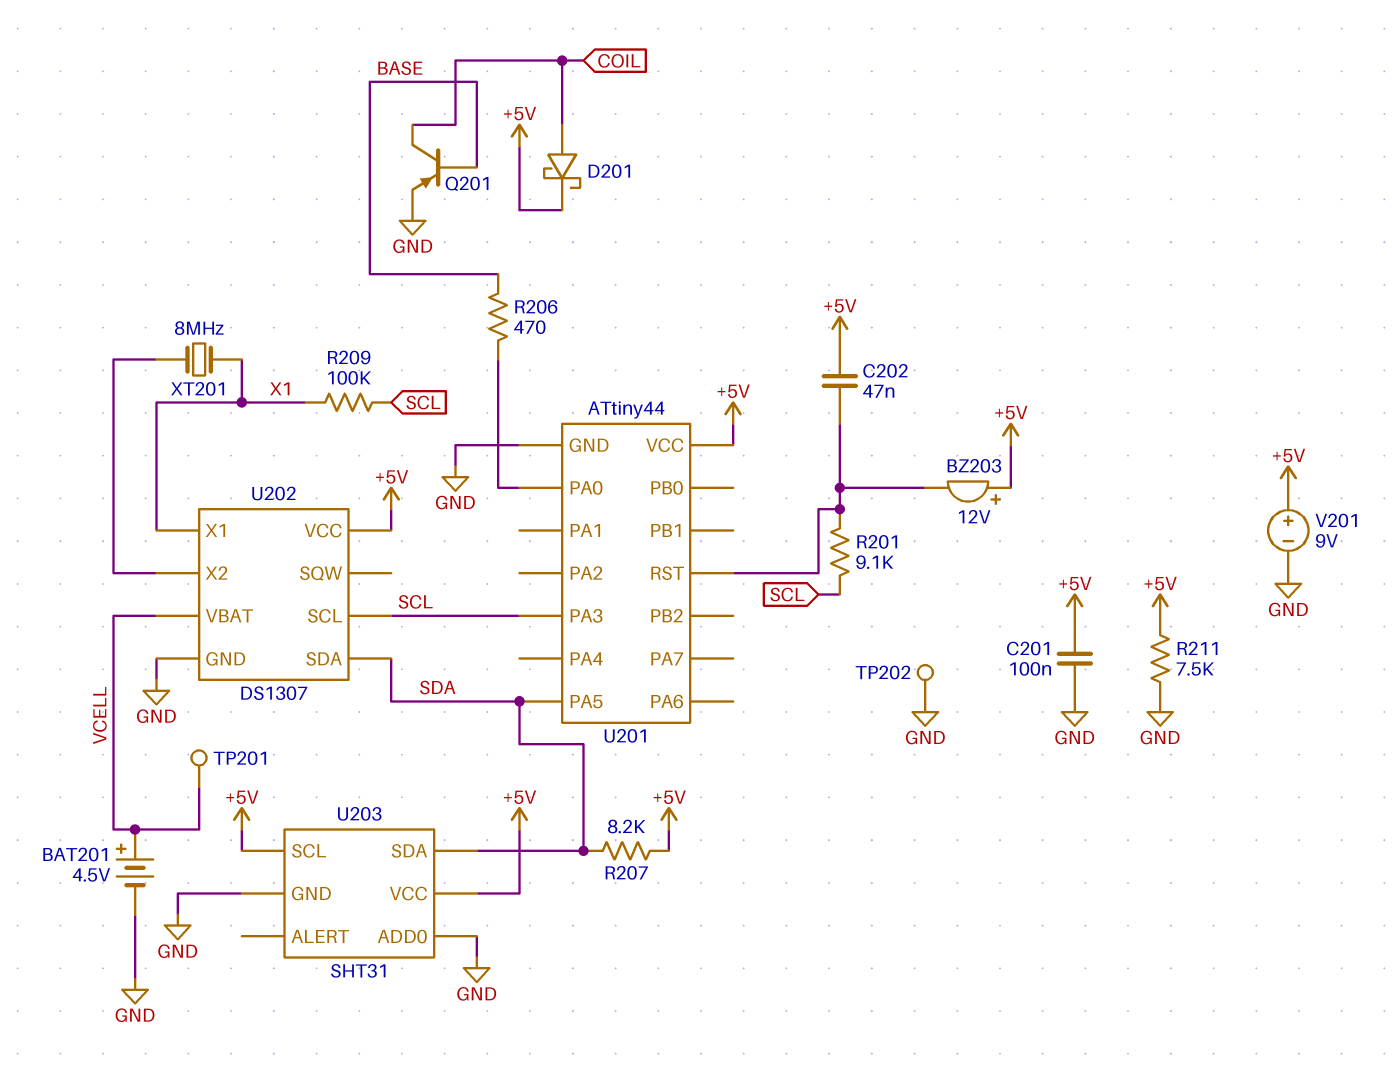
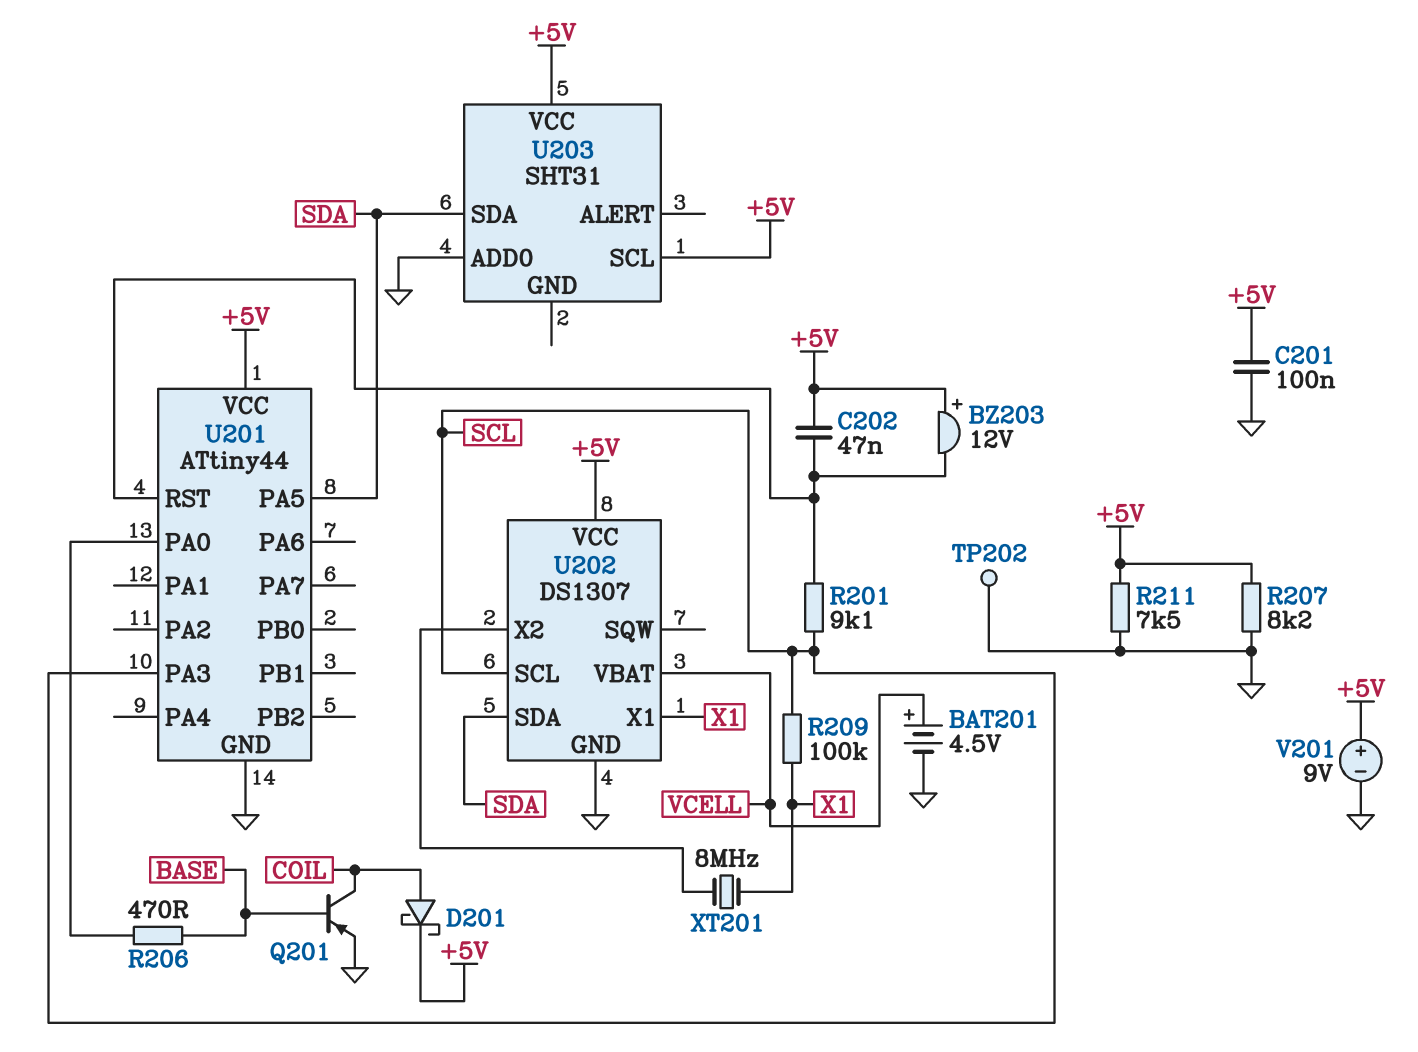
R207: 8.2k (+5V, SDA) -> 8.2k (+5V, GND)
TP201: test point (VCELL) -> none
U203 pin GND: GND -> none

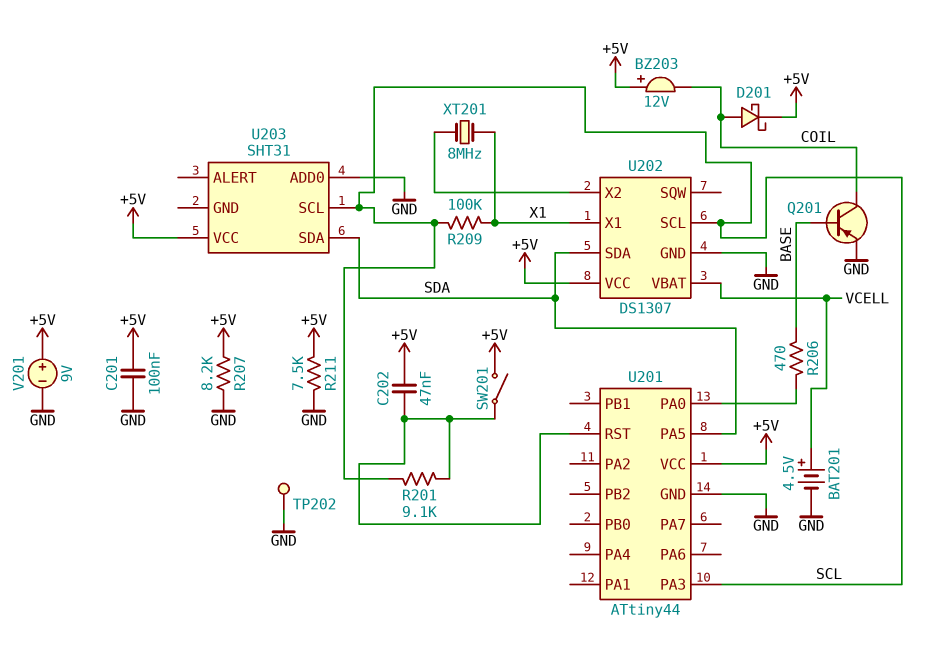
BZ203: buzzer 12V (plus +5V, minus U201/RST) -> buzzer 12V (plus +5V, minus COIL)
SW201: none -> switch (+5V, U201/RST)
U203 pin SCL: +5V -> SCL

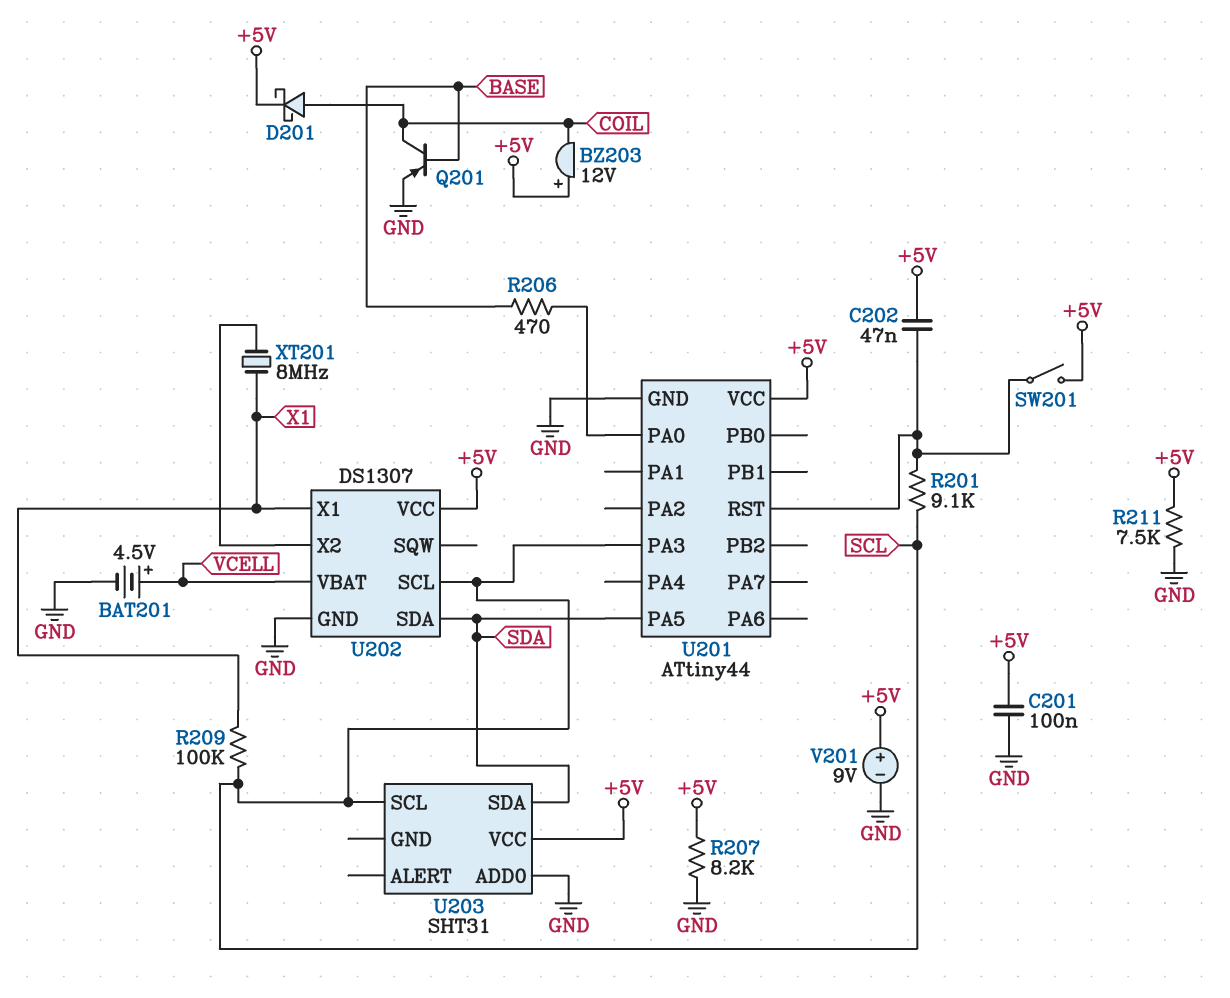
TP202: test point (GND) -> none

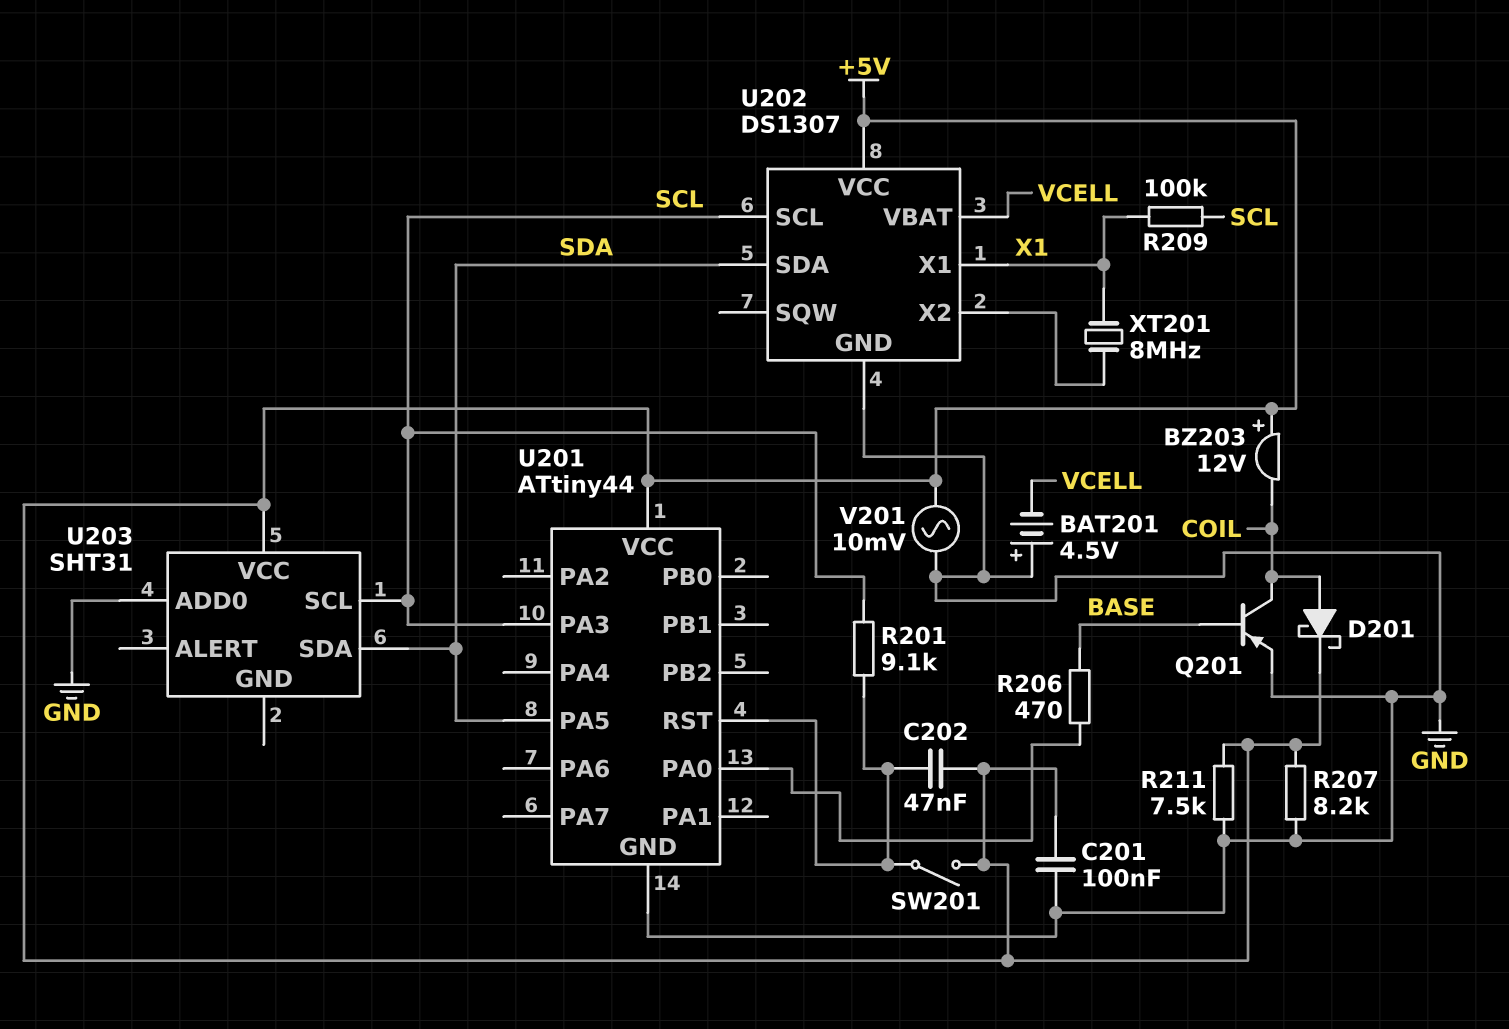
BAT201: 4.5V (plus VCELL, minus GND) -> 4.5V (plus GND, minus VCELL)
V201: 9V (plus +5V, minus GND) -> AC 10mV (+5V, GND)

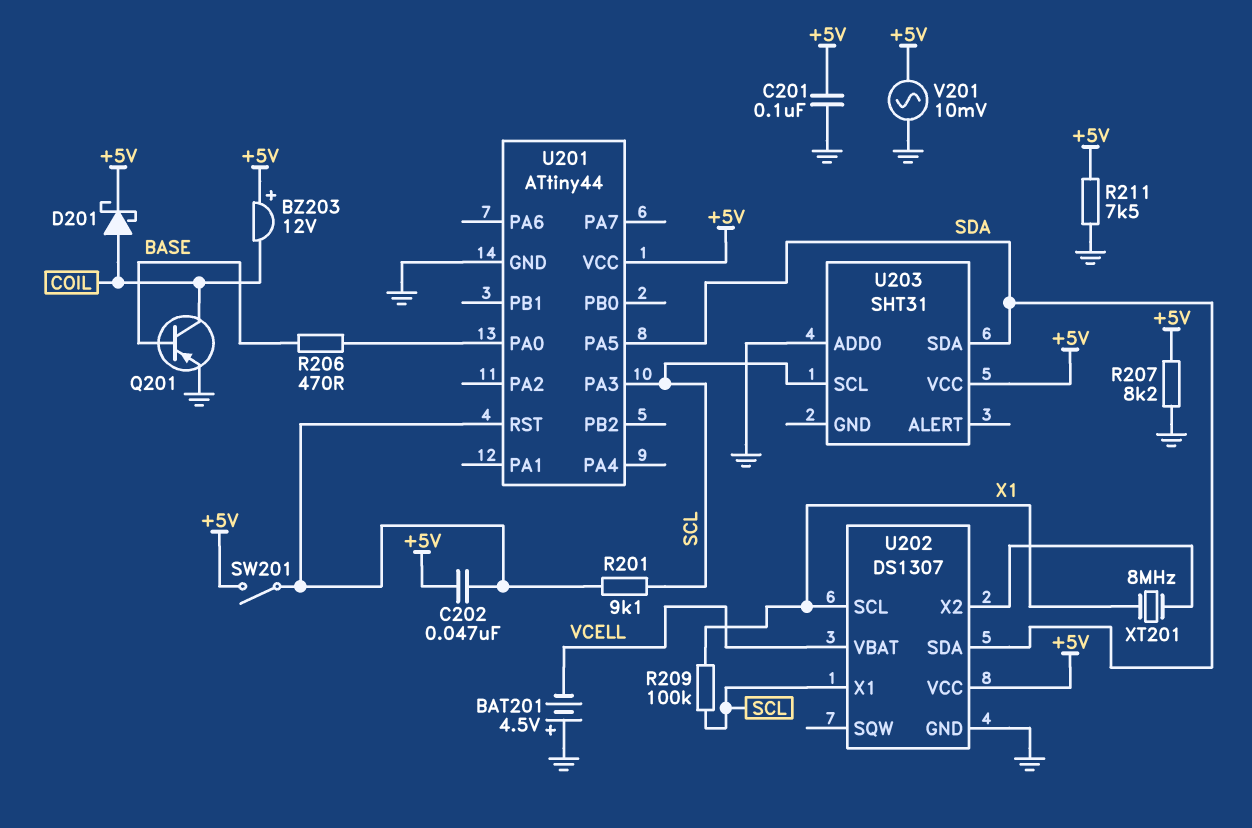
U202 pin SCL: SCL -> X1
U202 pin X1: X1 -> SCL

